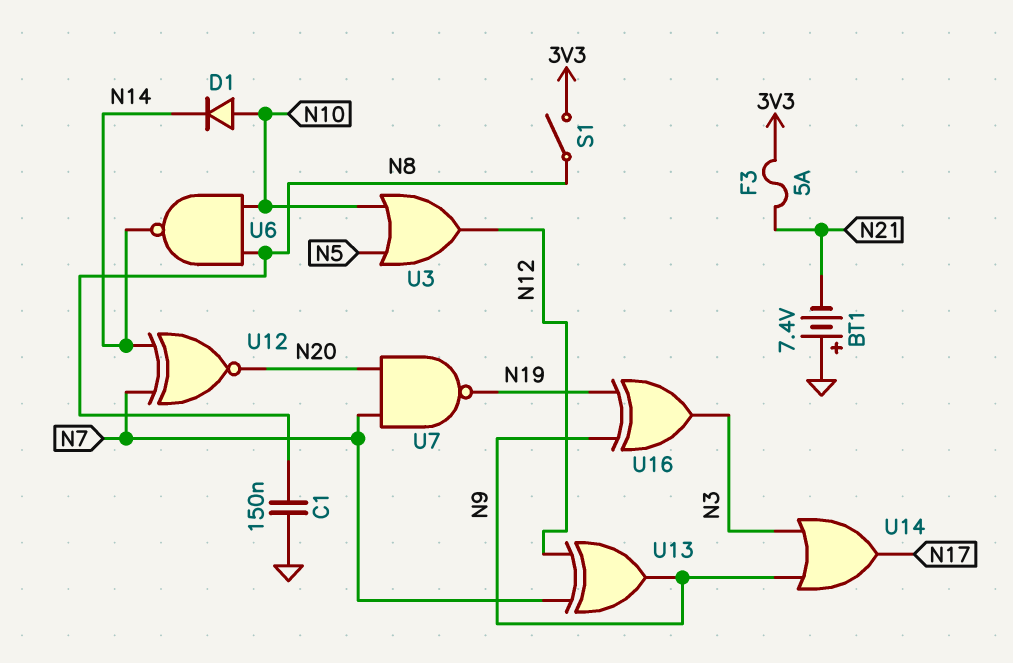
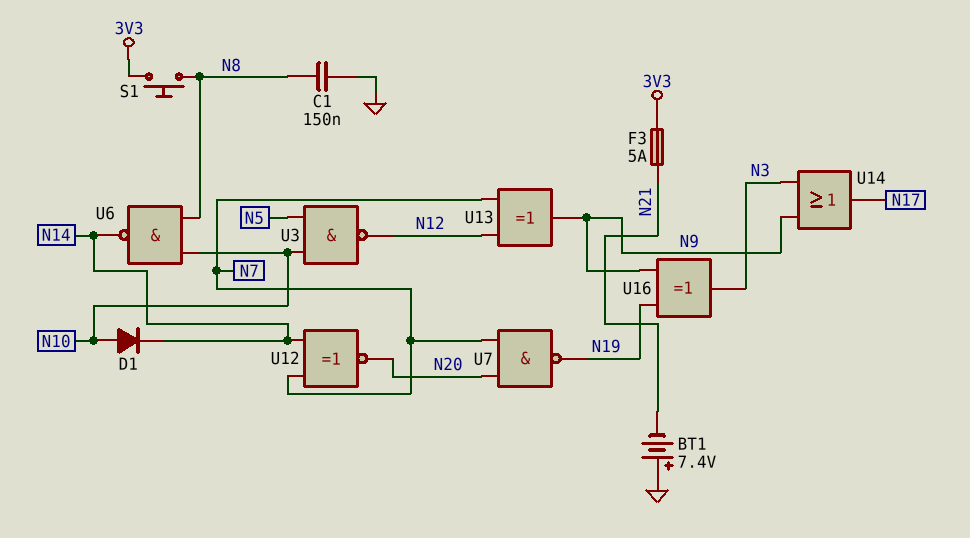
S1: switch (3V3, N8) -> button (3V3, N8)
U3: OR (in N5, in N10, out N12) -> NAND (in N5, in N10, out N12)

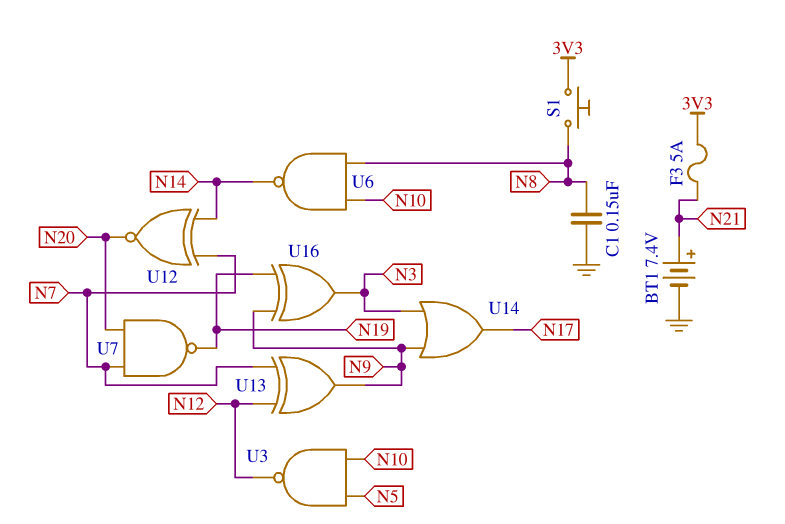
BT1: 7.4V (plus GND, minus N21) -> 7.4V (plus N21, minus GND)
D1: diode (A N10, K N14) -> none

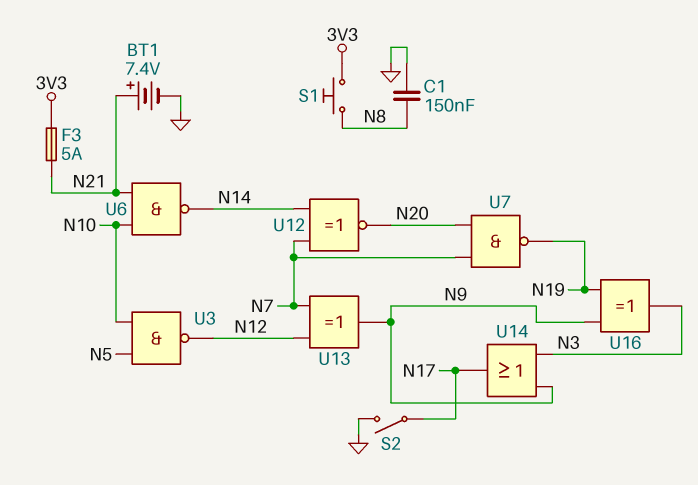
S2: none -> switch (GND, N17)
U6: NAND (in N8, in N10, out N14) -> NAND (in N10, in N21, out N14)

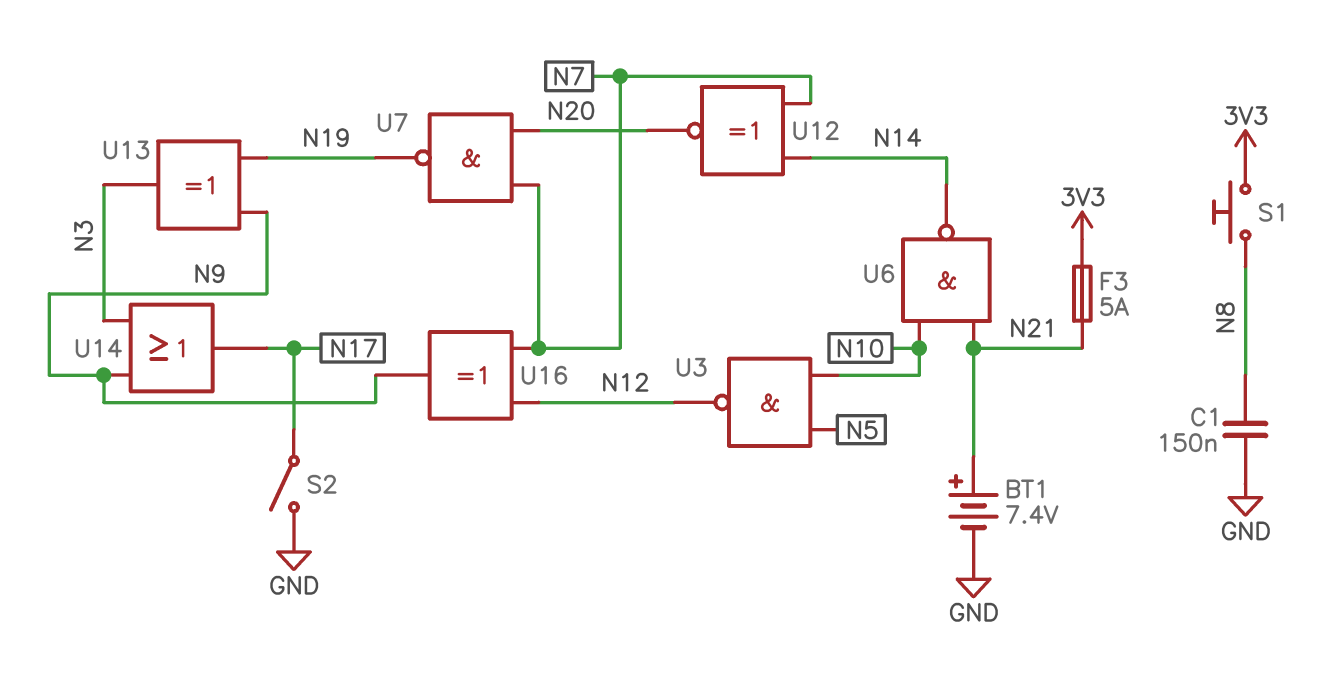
U13: XOR (in N7, in N12, out N9) -> XOR (in N9, in N19, out N3)
U16: XOR (in N9, in N19, out N3) -> XOR (in N7, in N12, out N9)

